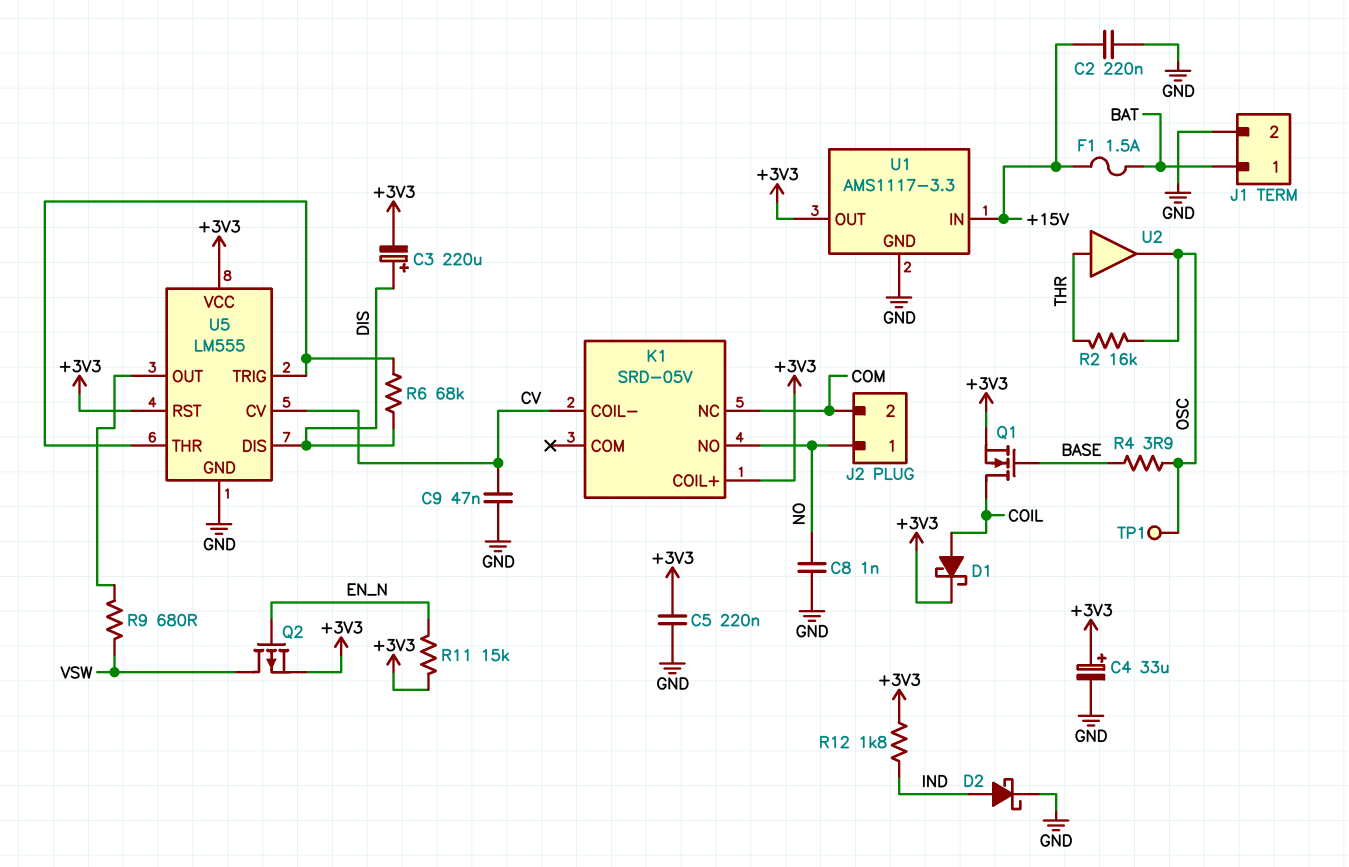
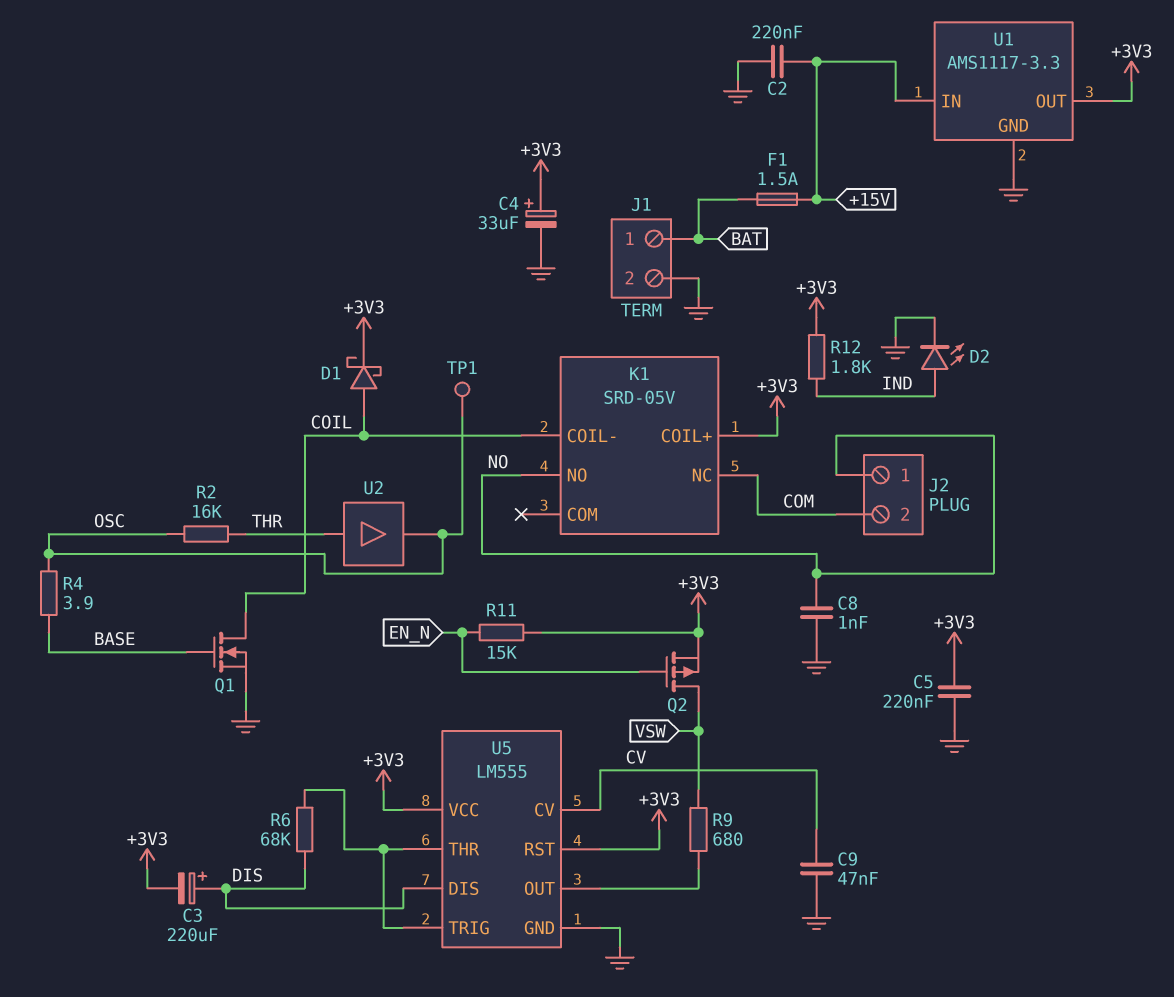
D2: schottky (A IND, K GND) -> LED (A IND, K GND)
K1 pin COIL-: CV -> COIL
Q1: NMOS (G BASE, D COIL, S +3V3) -> NMOS (G BASE, D COIL, S GND)

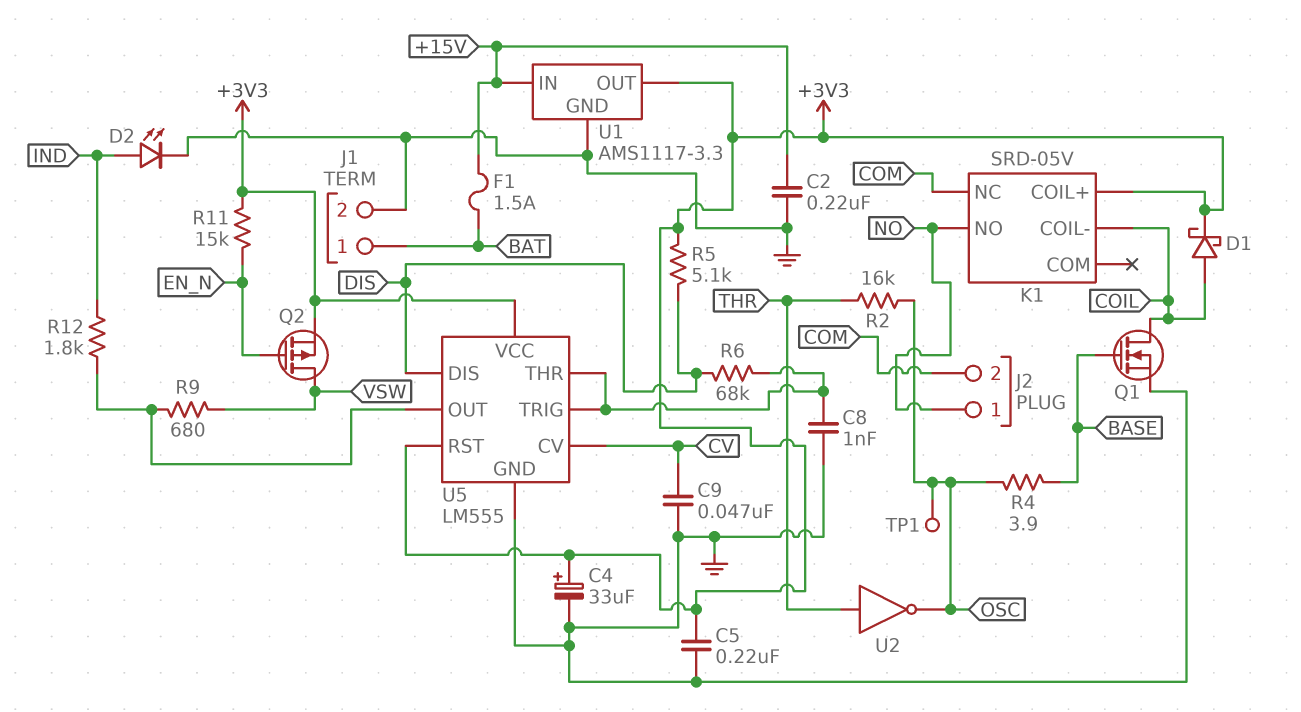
C3: 220uF (plus DIS, minus +3V3) -> none
C8: 1nF (GND, NO) -> 1nF (GND, U5/THR)
R5: none -> 5.1k (+3V3, DIS)
R12: 1.8k (+3V3, IND) -> 1.8k (IND, U5/OUT)
U2: buffer (in THR, out OSC) -> NOT (in THR, out OSC)

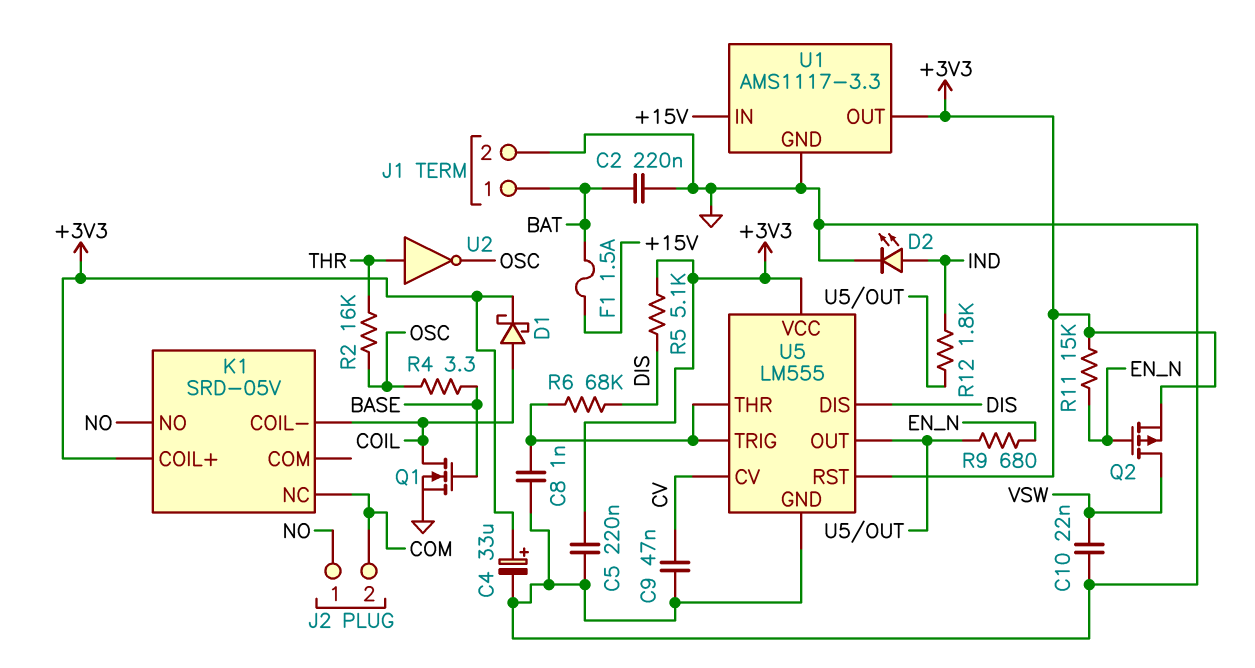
C2: 220nF (+15V, GND) -> 220nF (BAT, GND)
C10: none -> 22nF (GND, VSW)
R4: 3.9 (BASE, OSC) -> 3.3 (BASE, OSC)
R9: 680 (U5/OUT, VSW) -> 680 (EN_N, U5/OUT)
TP1: test point (OSC) -> none

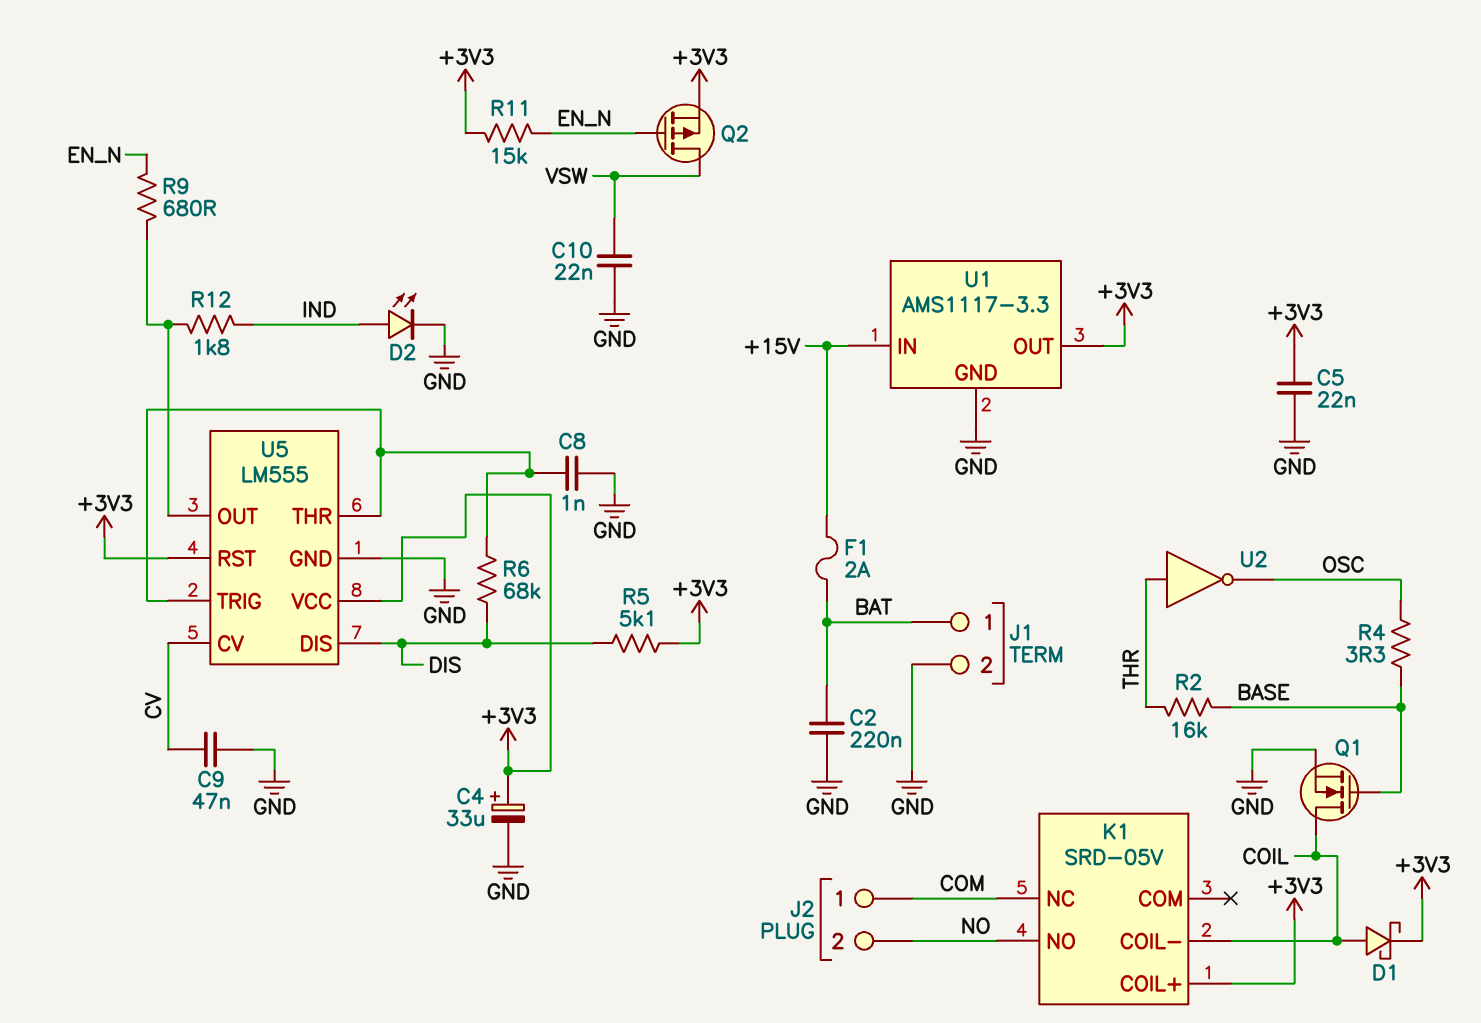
C5: 220nF (+3V3, GND) -> 22nF (+3V3, GND)
F1: 1.5A (+15V, BAT) -> 2A (+15V, BAT)
J2 pin 1: NO -> COM
J2 pin 2: COM -> NO
R2: 16k (OSC, THR) -> 16k (BASE, THR)

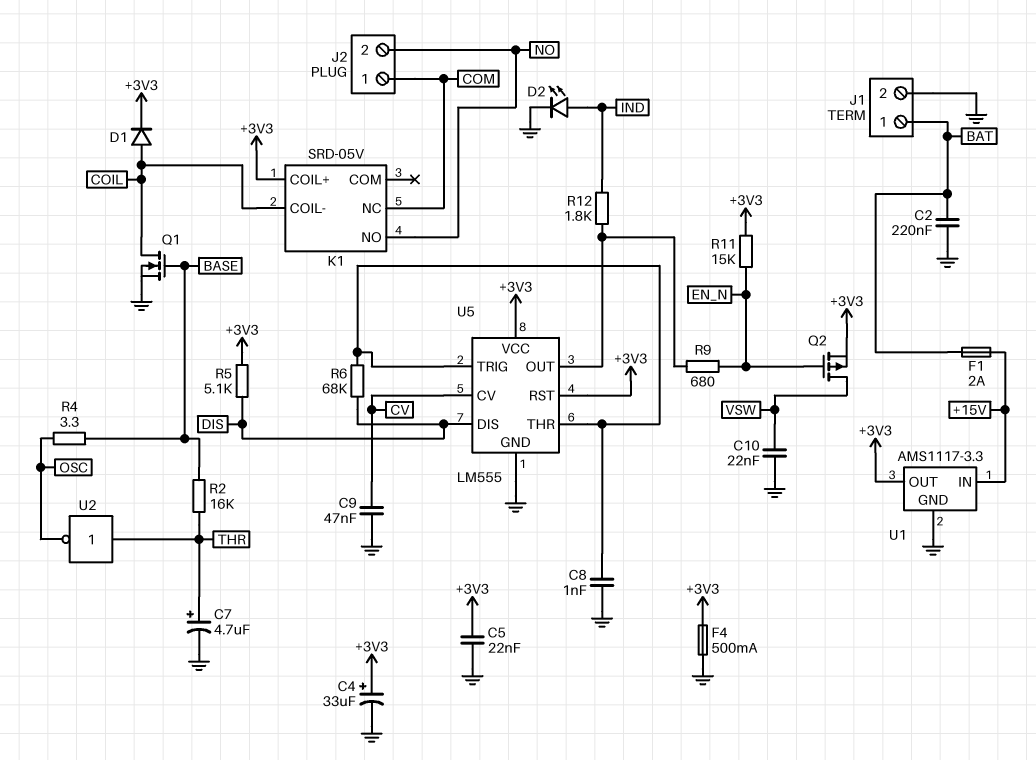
C7: none -> 4.7uF (plus THR, minus GND)
D1: schottky (A COIL, K +3V3) -> diode (A COIL, K +3V3)
F4: none -> 500mA (+3V3, GND)

